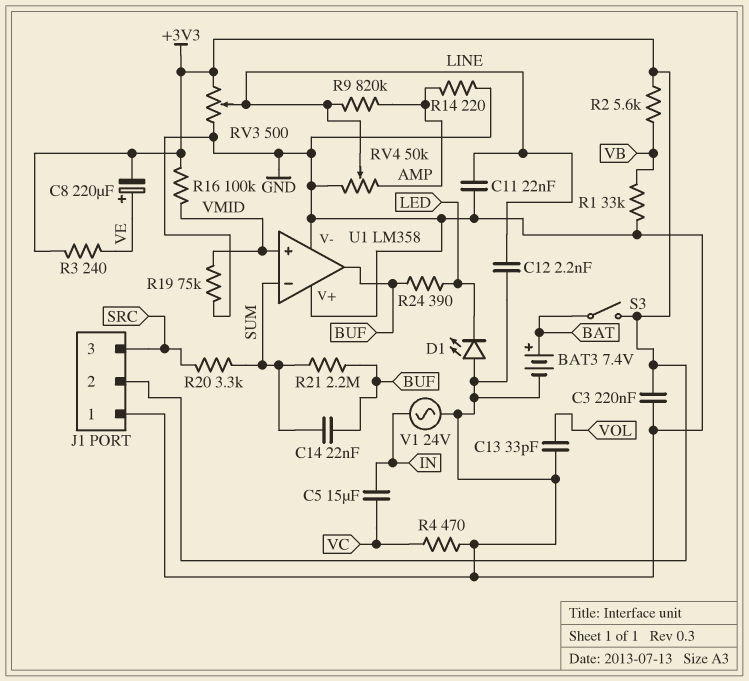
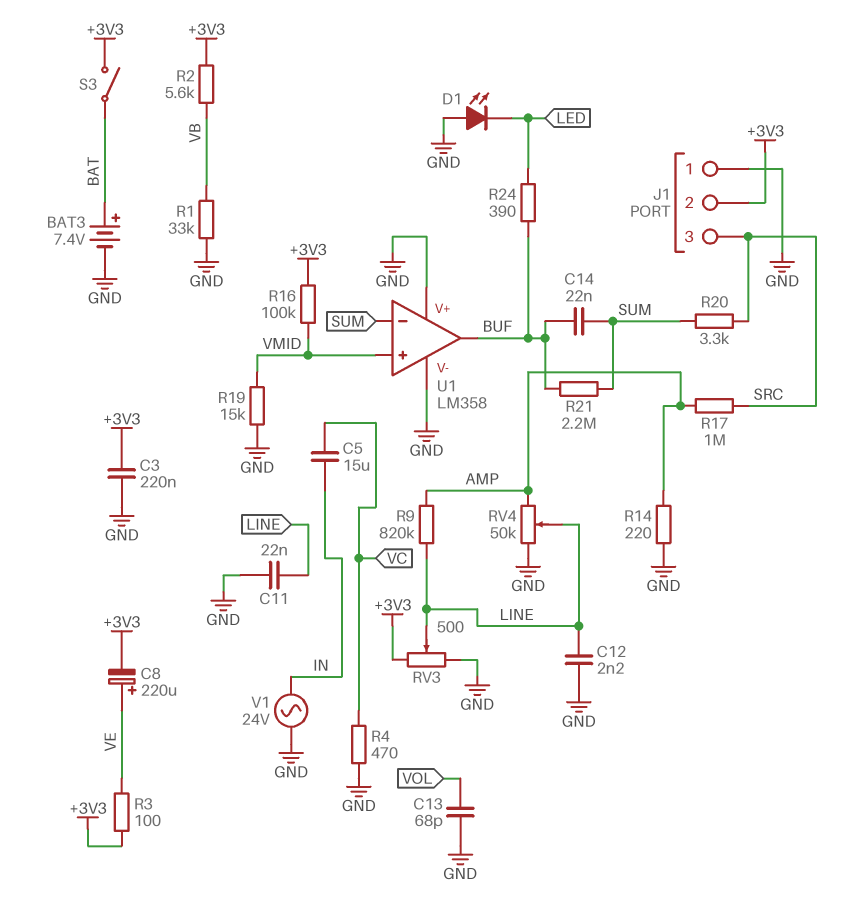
C13: 33pF (GND, VOL) -> 68pF (GND, VOL)
R3: 240 (+3V3, VE) -> 100 (+3V3, VE)
R17: none -> 1M (AMP, SRC)
R19: 75k (GND, VMID) -> 15k (GND, VMID)

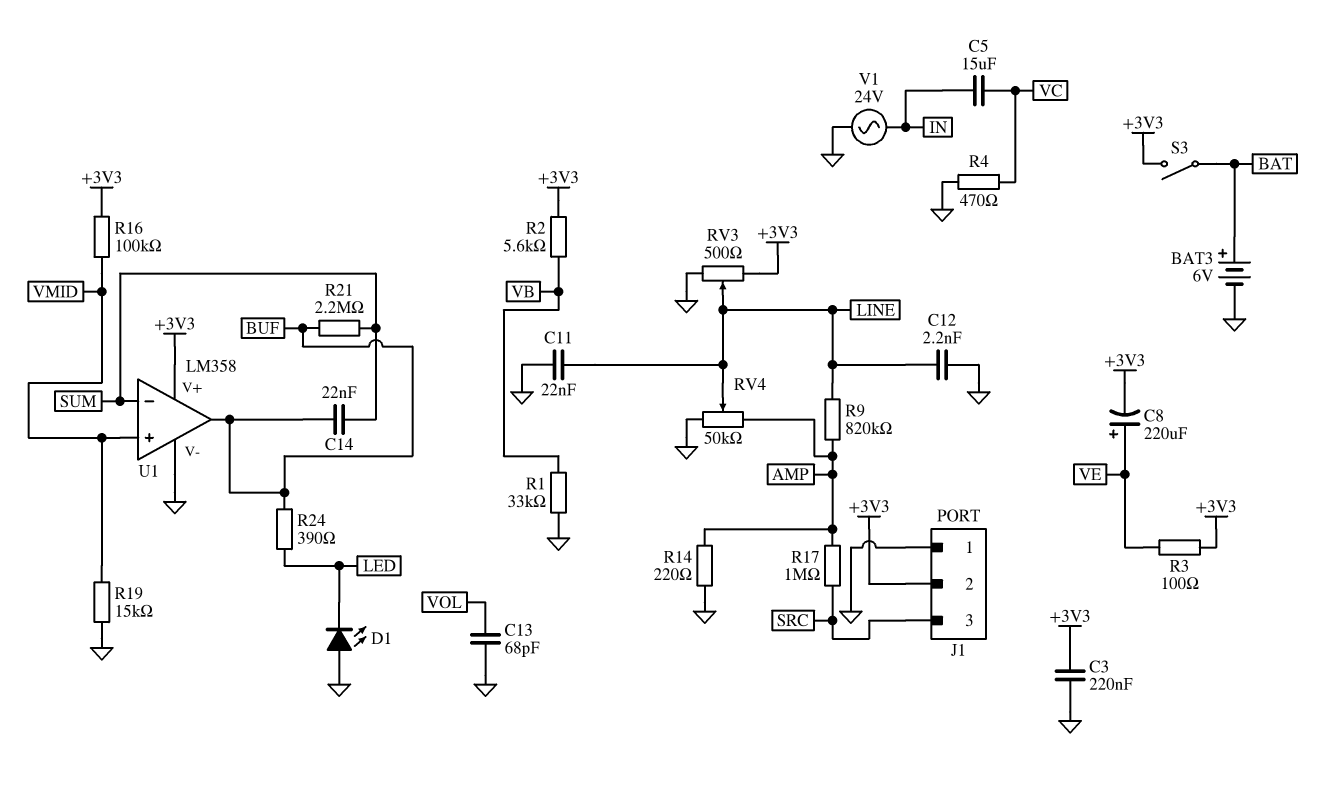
BAT3: 7.4V (plus BAT, minus GND) -> 6V (plus BAT, minus GND)
R20: 3.3k (SRC, SUM) -> none
U1 pin V+: GND -> +3V3

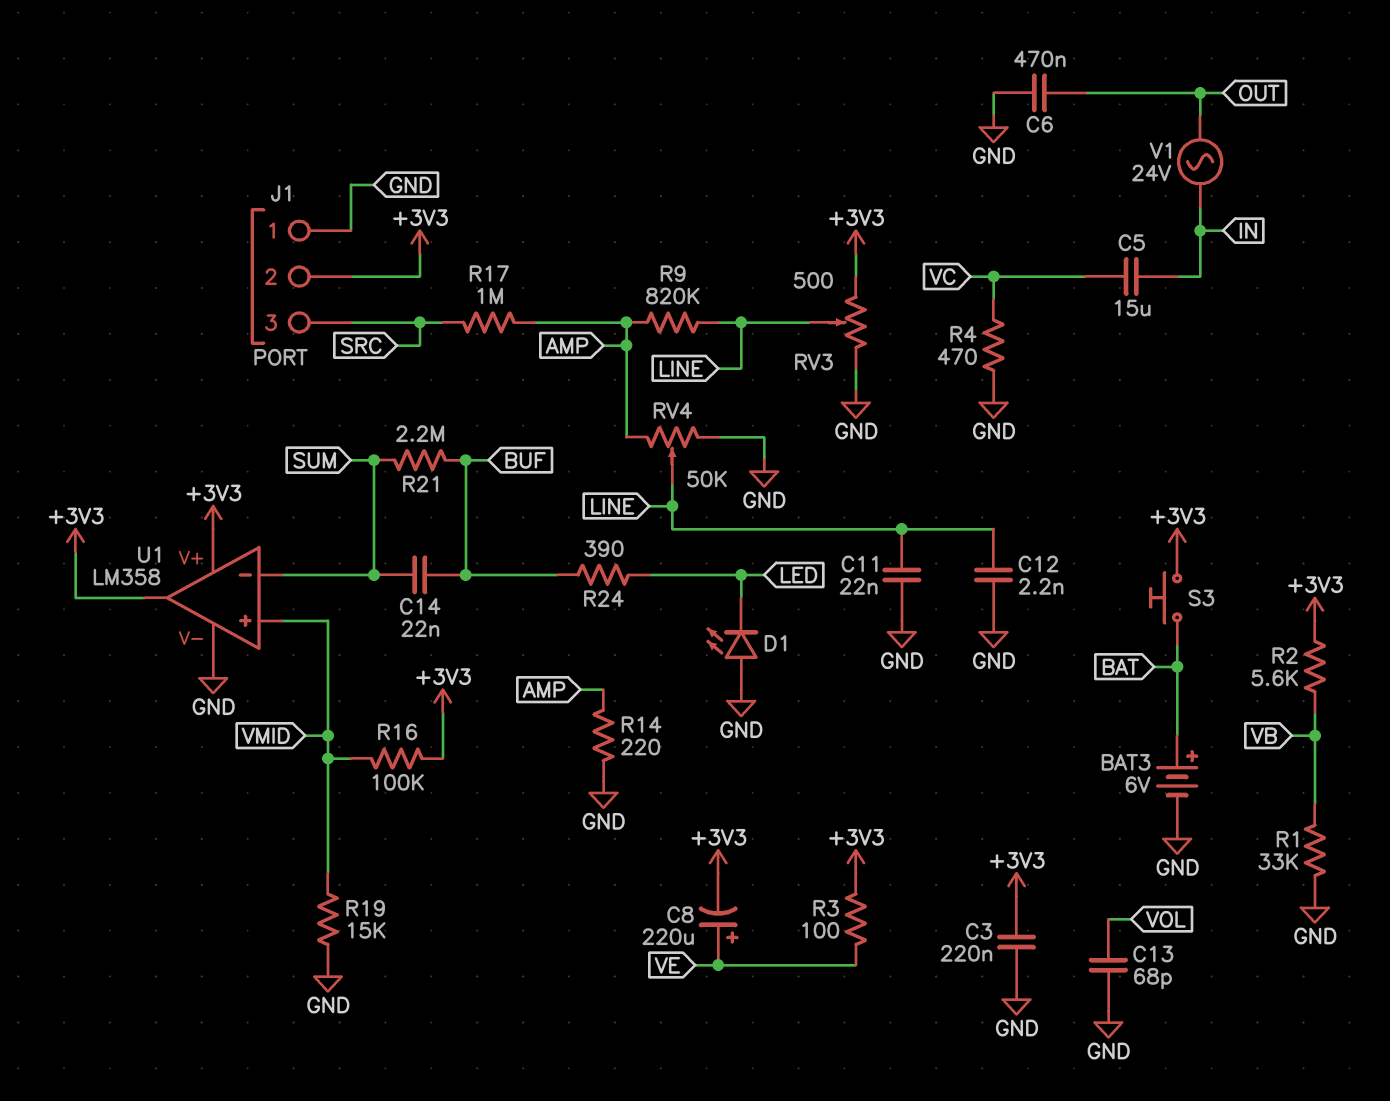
C6: none -> 470nF (GND, OUT)
S3: switch (+3V3, BAT) -> button (+3V3, BAT)
U1 pin out: BUF -> +3V3
V1: AC 24V (GND, IN) -> AC 24V (IN, OUT)

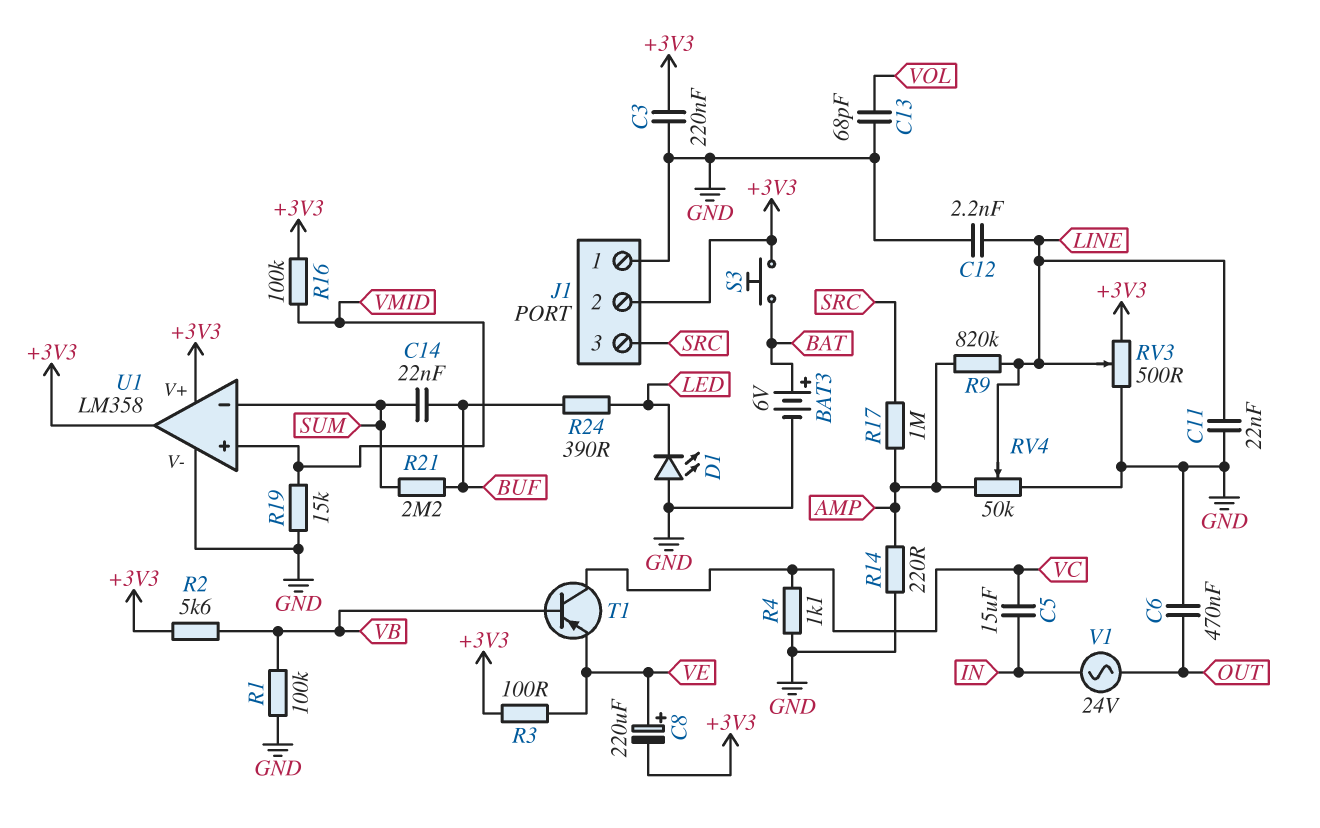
R1: 33k (GND, VB) -> 100k (GND, VB)
R4: 470 (GND, VC) -> 1.1k (GND, VC)
T1: none -> PNP (B VB, C VC, E VE)

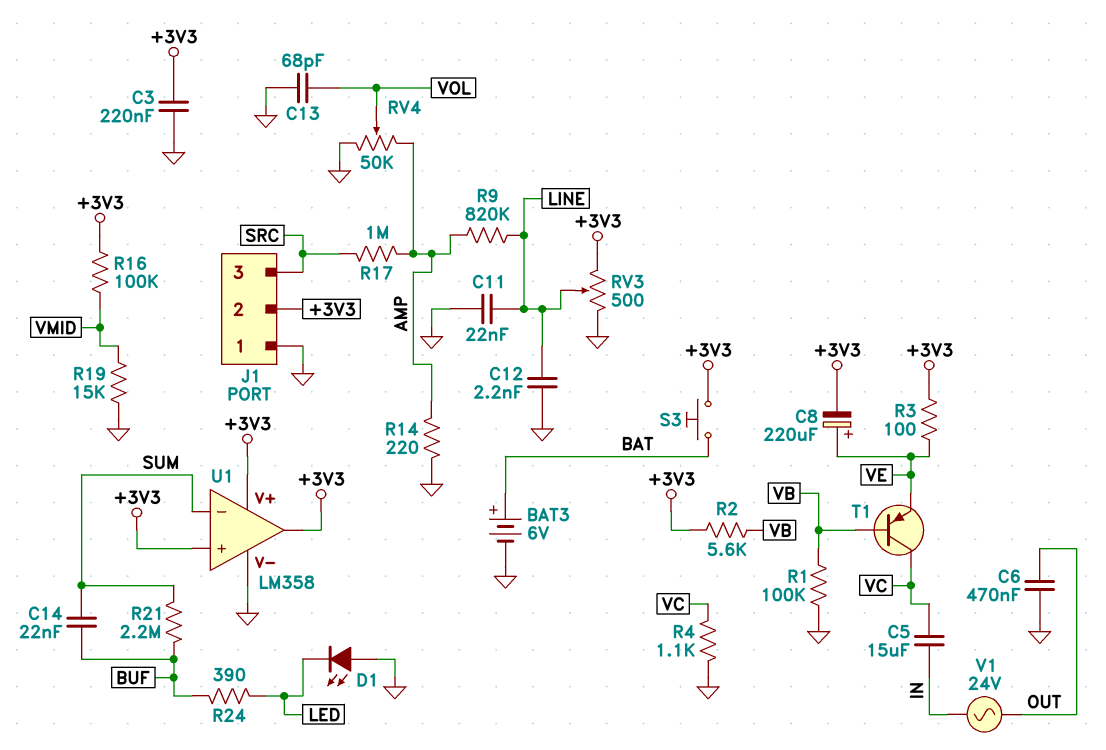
RV4: 50k (AMP, GND, wiper LINE) -> 50k (AMP, GND, wiper VOL)
U1 pin in+: VMID -> +3V3

